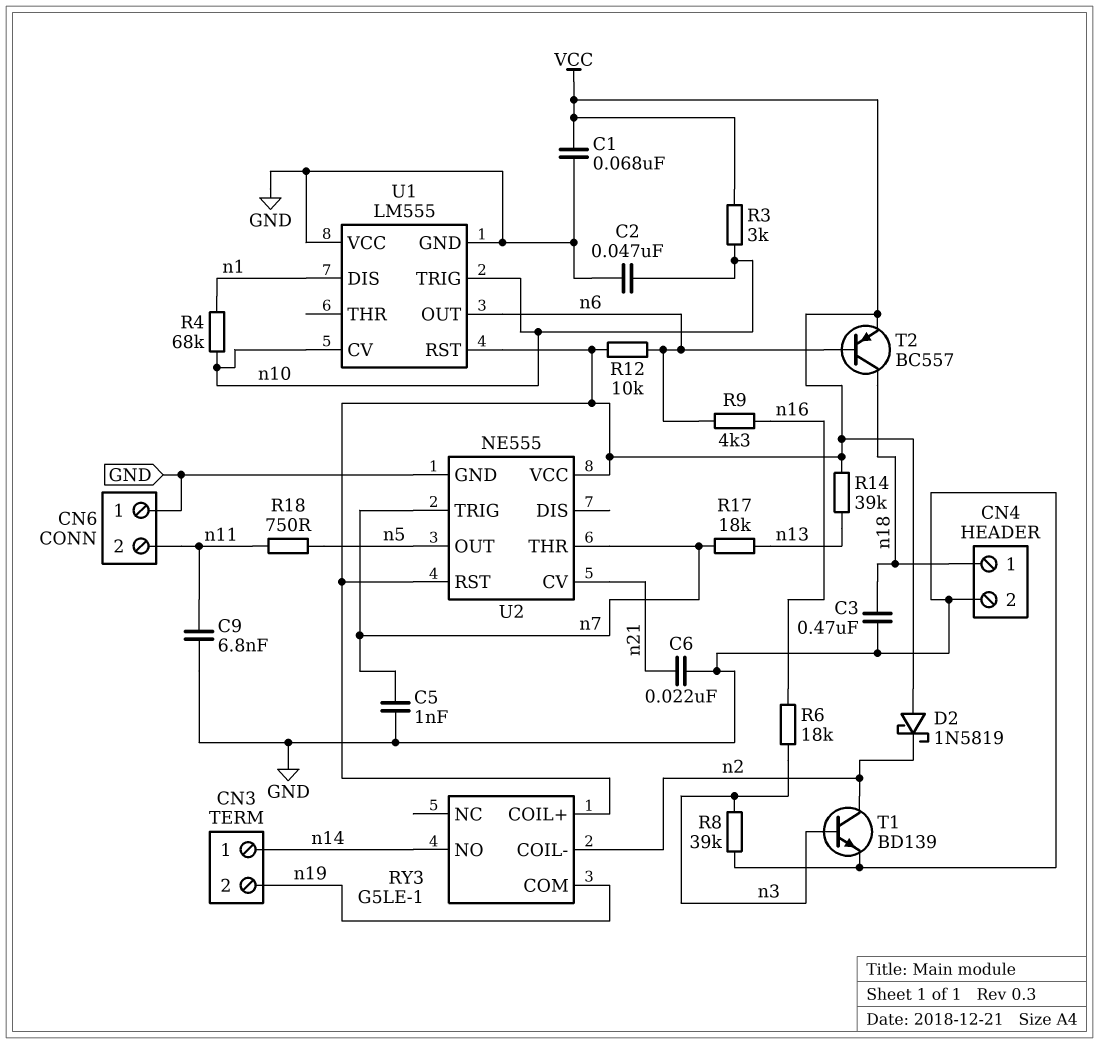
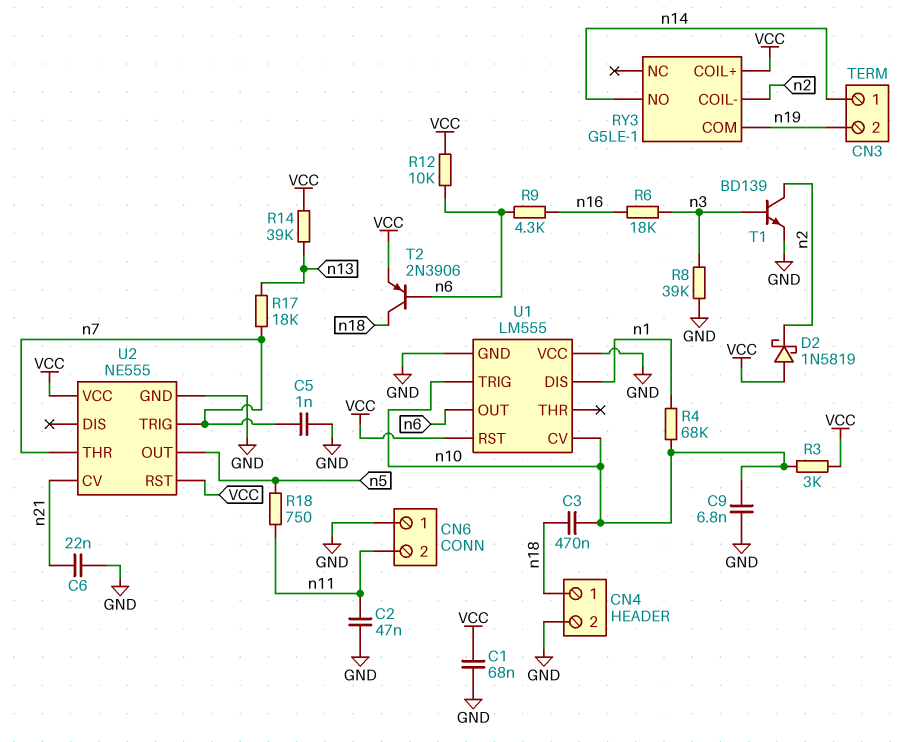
C2: 47nF (GND, n10) -> 47nF (GND, n11)
C3: 470nF (GND, n18) -> 470nF (n10, n18)
C9: 6.8nF (GND, n11) -> 6.8nF (GND, n10)
T2: PNP BC557 (B n6, C n18, E VCC) -> PNP 2N3906 (B n6, C n18, E VCC)

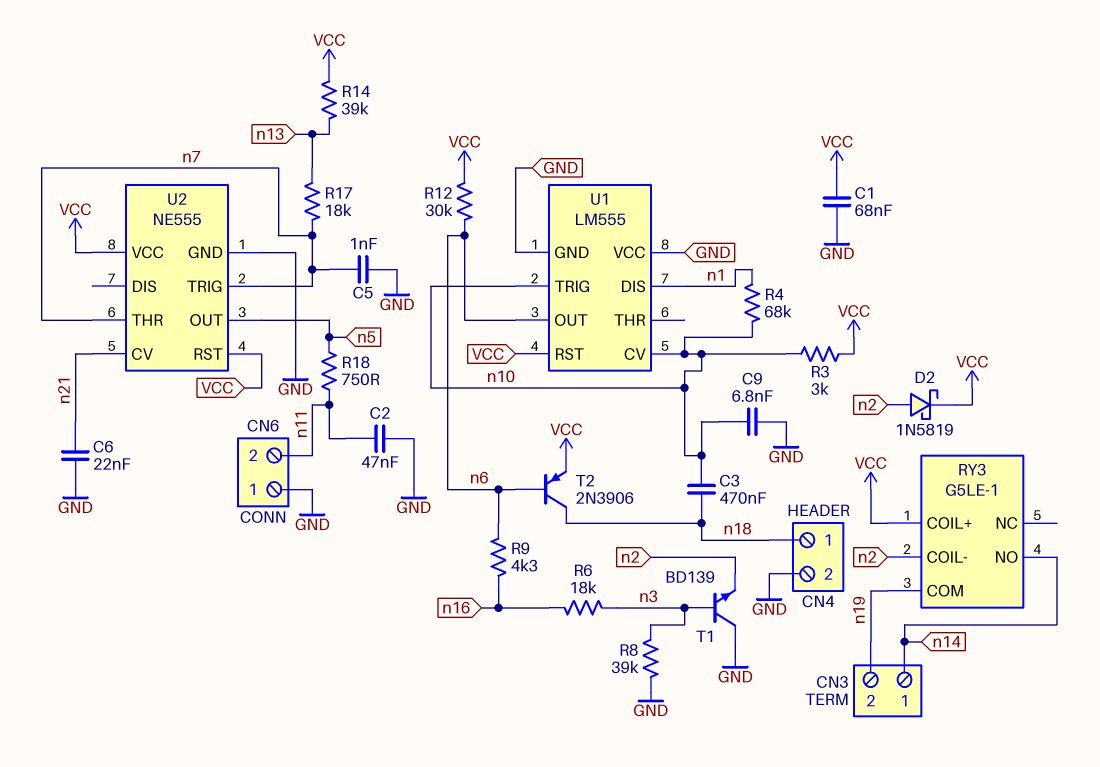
D2: schottky 1N5819 (A VCC, K n2) -> schottky 1N5819 (A n2, K VCC)
R12: 10k (VCC, n6) -> 30k (VCC, n6)
T1: NPN BD139 (B n3, C n2, E GND) -> NPN BD139 (B n3, C GND, E n2)

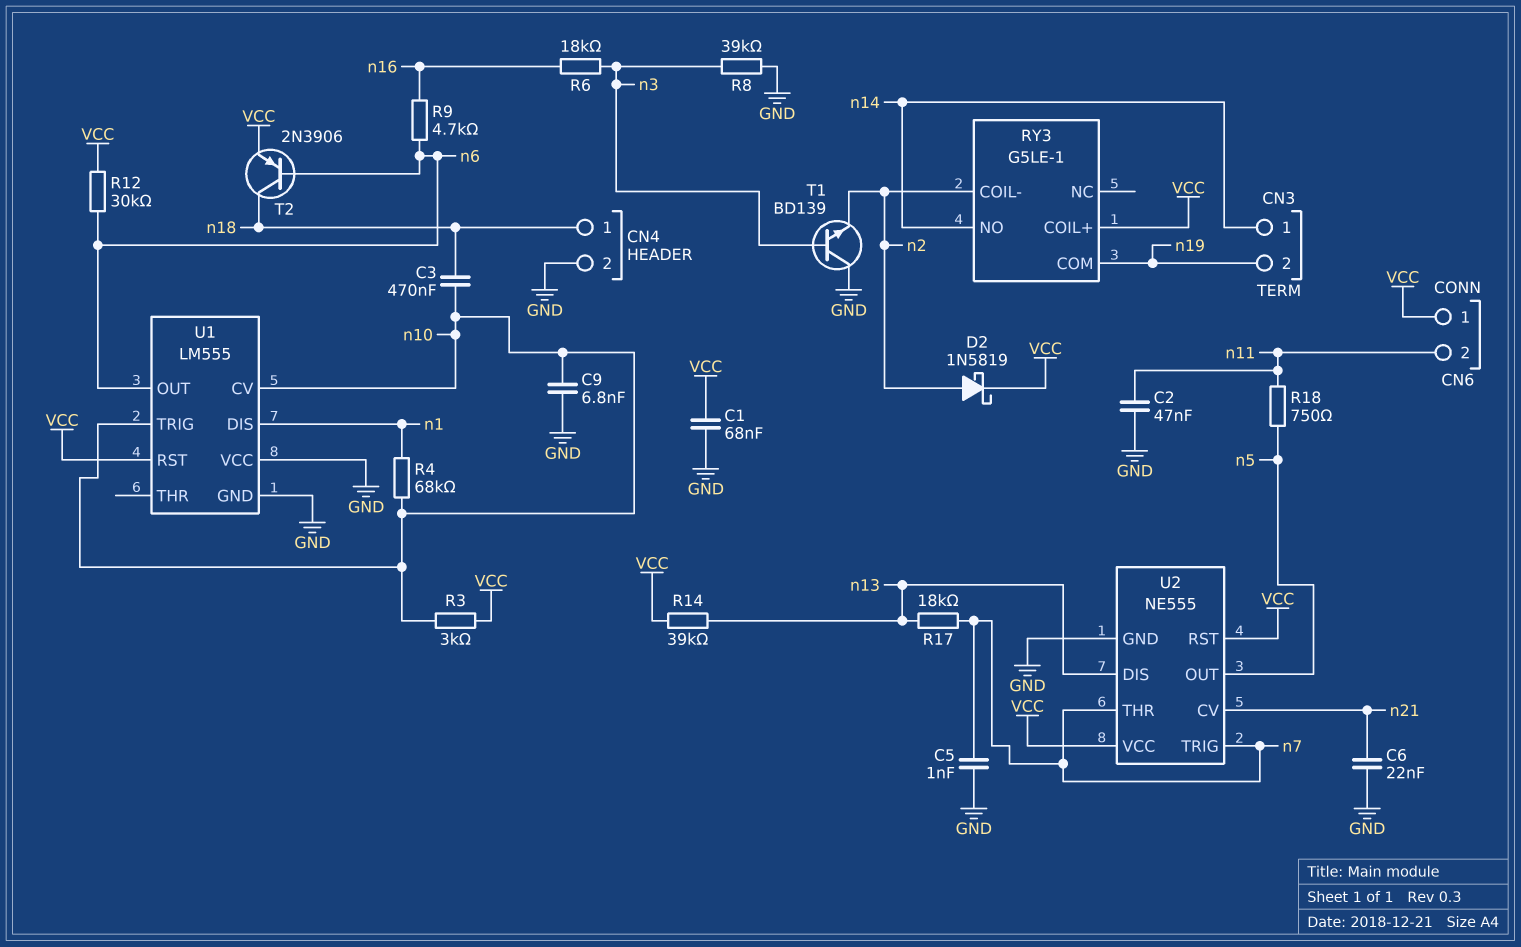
CN6 pin 1: GND -> VCC
R9: 4.3k (n6, n16) -> 4.7k (n6, n16)
U2 pin DIS: none -> n13

